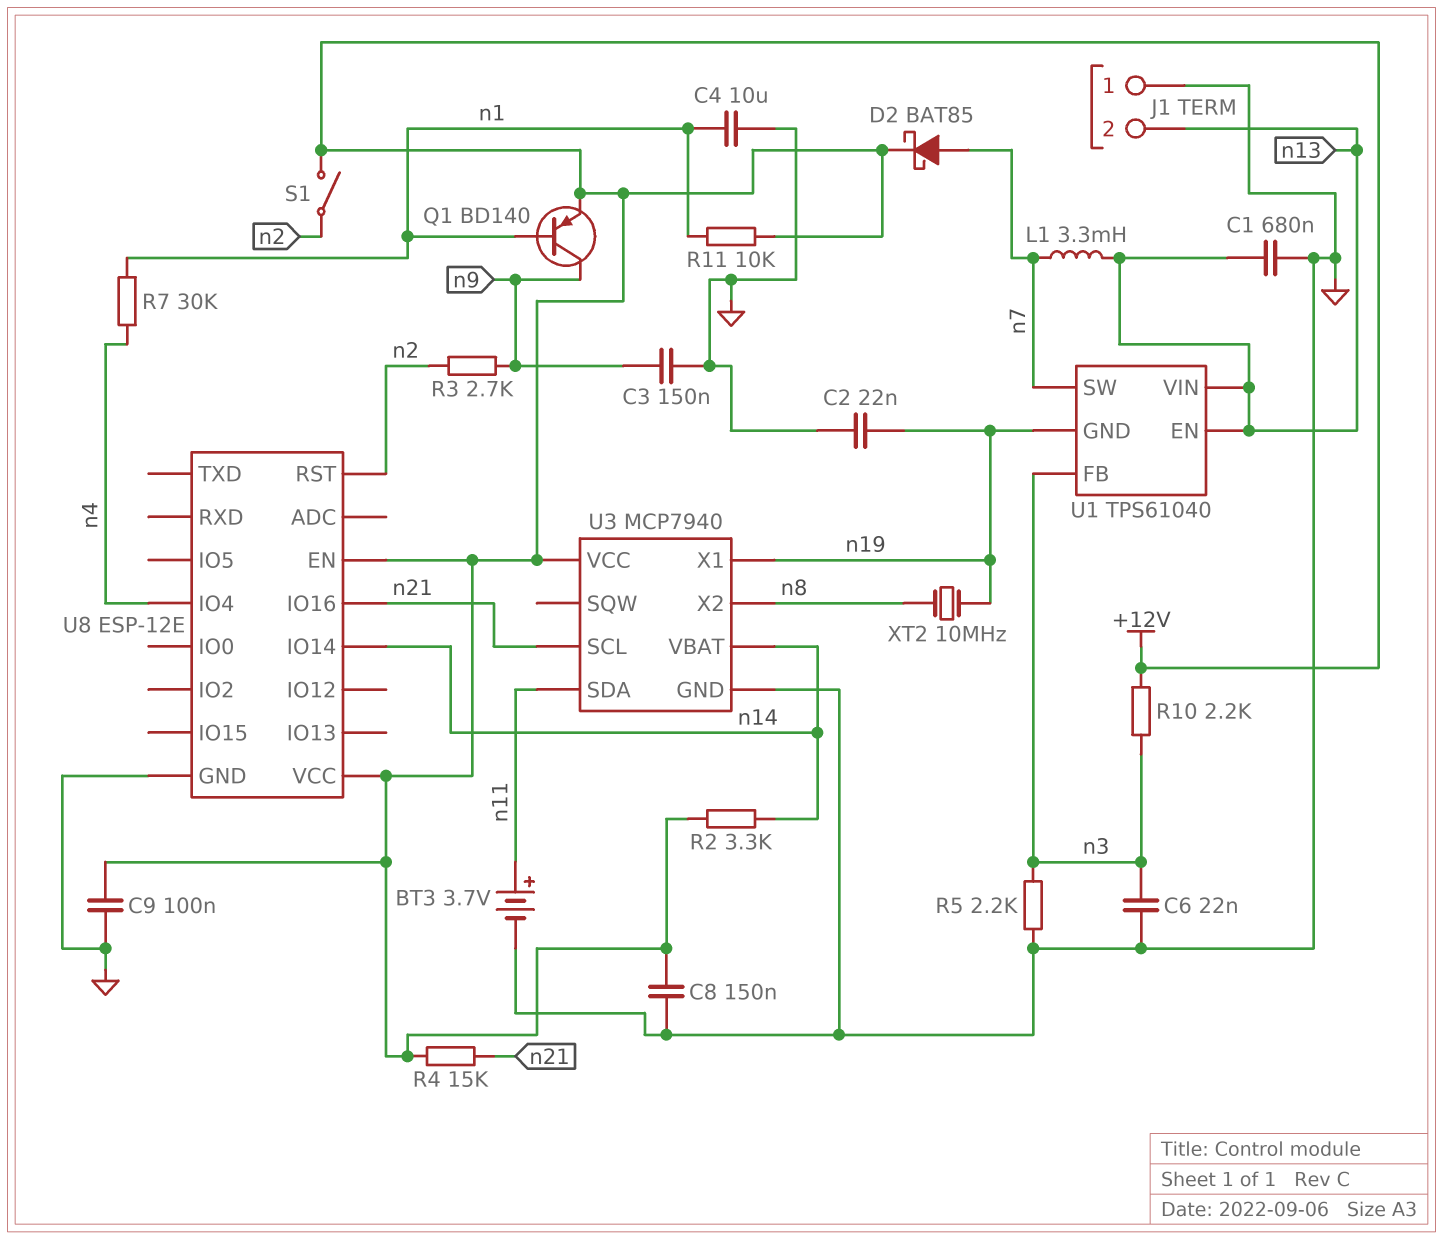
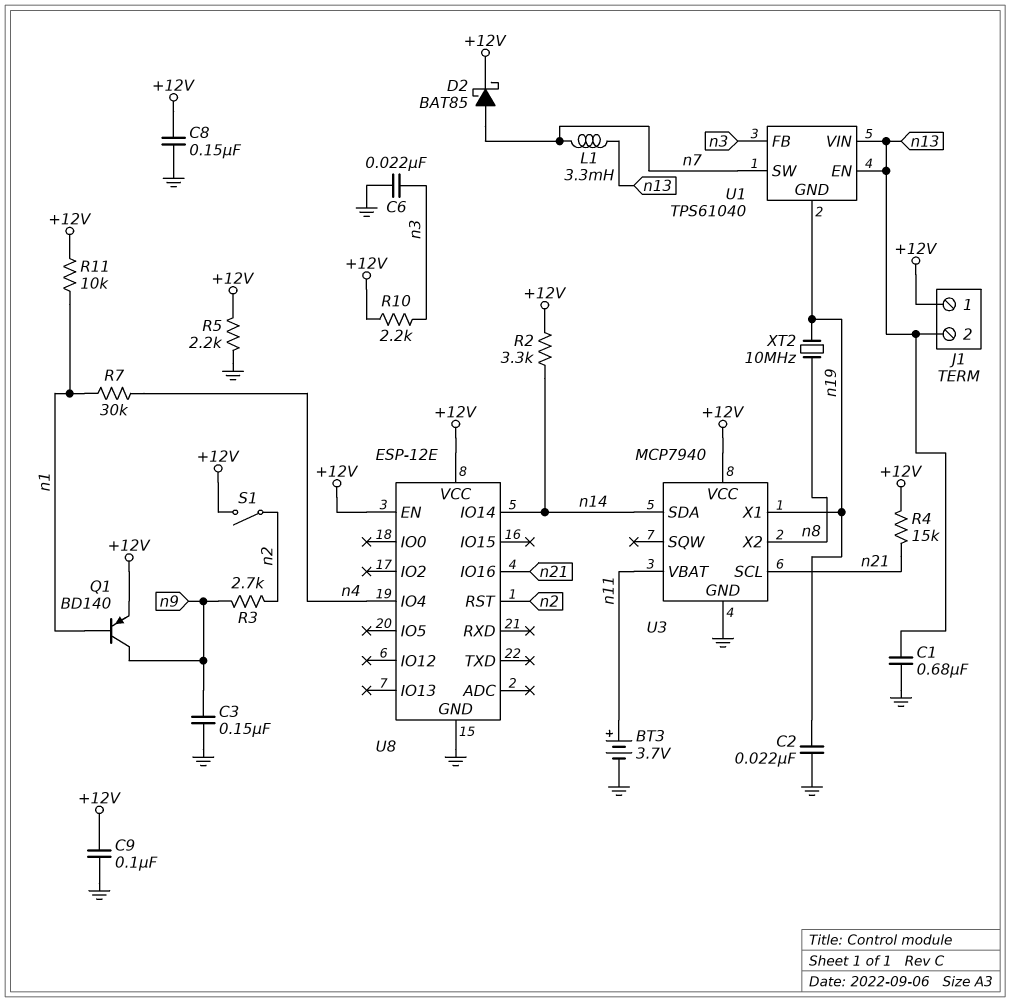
C4: 10uF (GND, n1) -> none
J1 pin 1: GND -> +12V
R5: 2.2k (GND, n3) -> 2.2k (+12V, GND)
U3 pin SDA: n11 -> n14
U3 pin VBAT: n14 -> n11

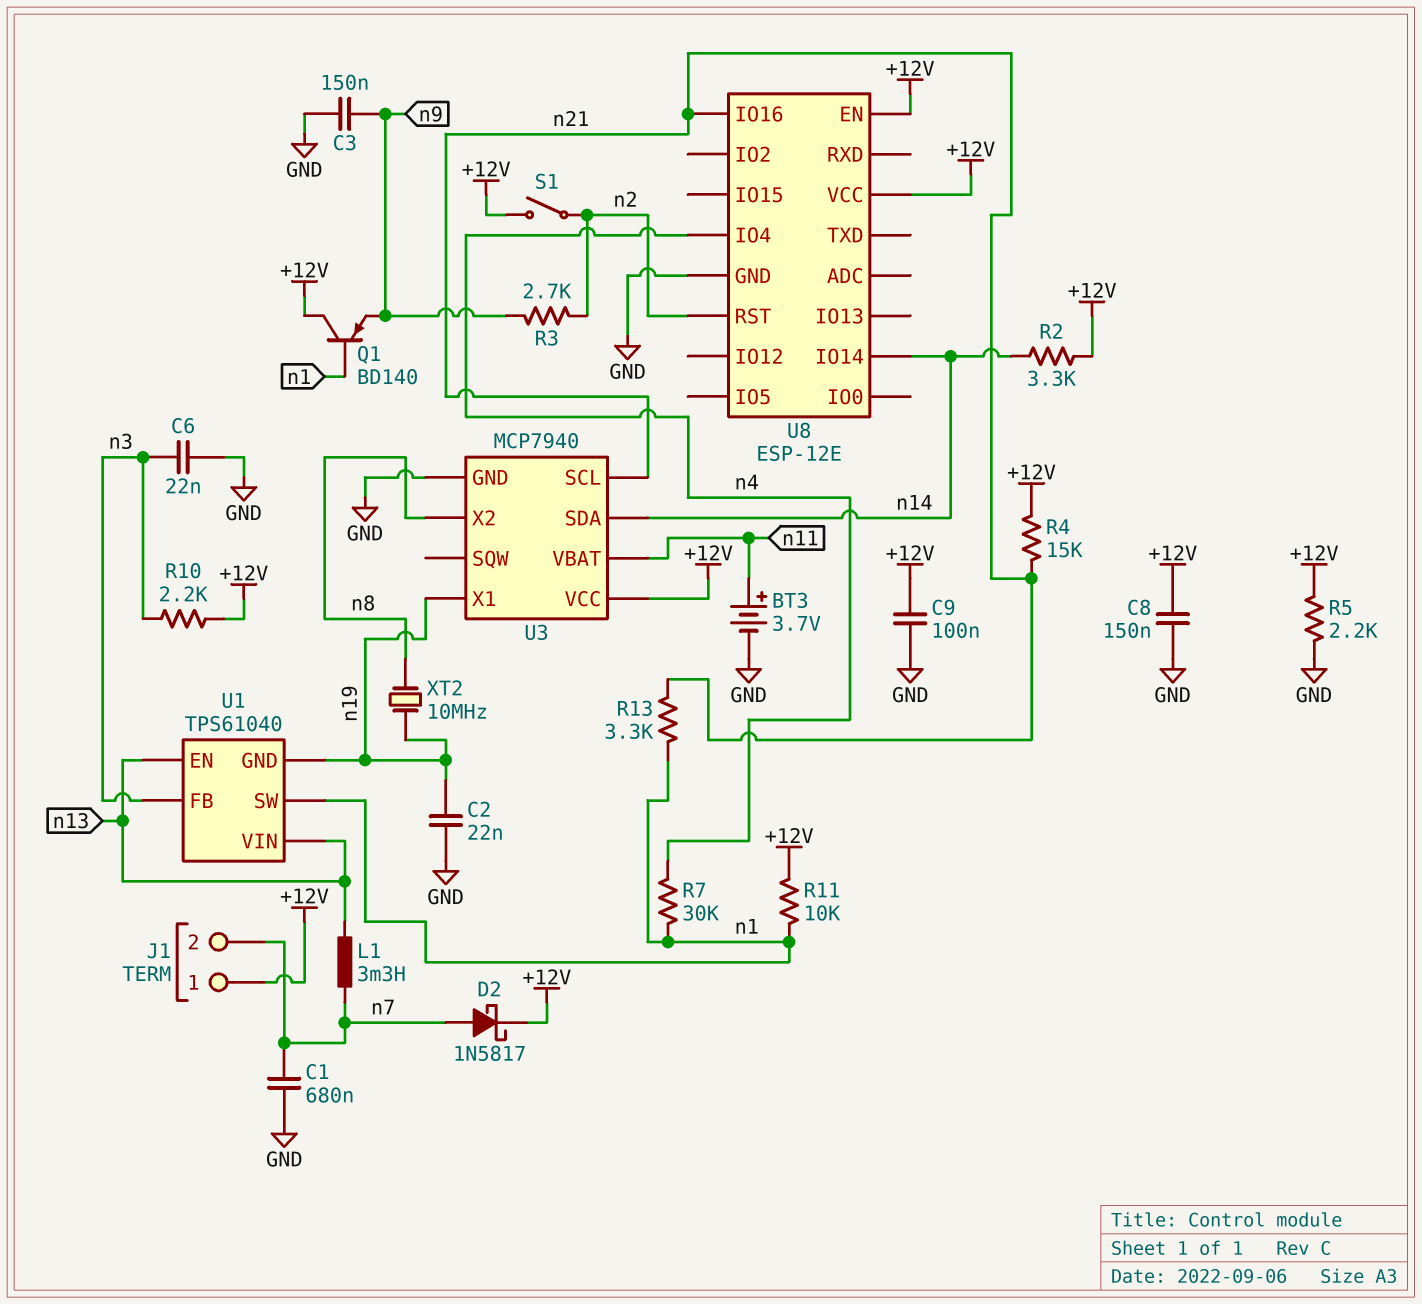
C1: 680nF (GND, n13) -> 680nF (GND, n7)
D2: schottky BAT85 (A n7, K +12V) -> schottky 1N5817 (A n7, K +12V)
J1 pin 2: n13 -> n7
Q1: PNP BD140 (B n1, C n9, E +12V) -> PNP BD140 (B n1, C +12V, E n9)
R13: none -> 3.3k (n1, n21)
U1 pin SW: n7 -> n1

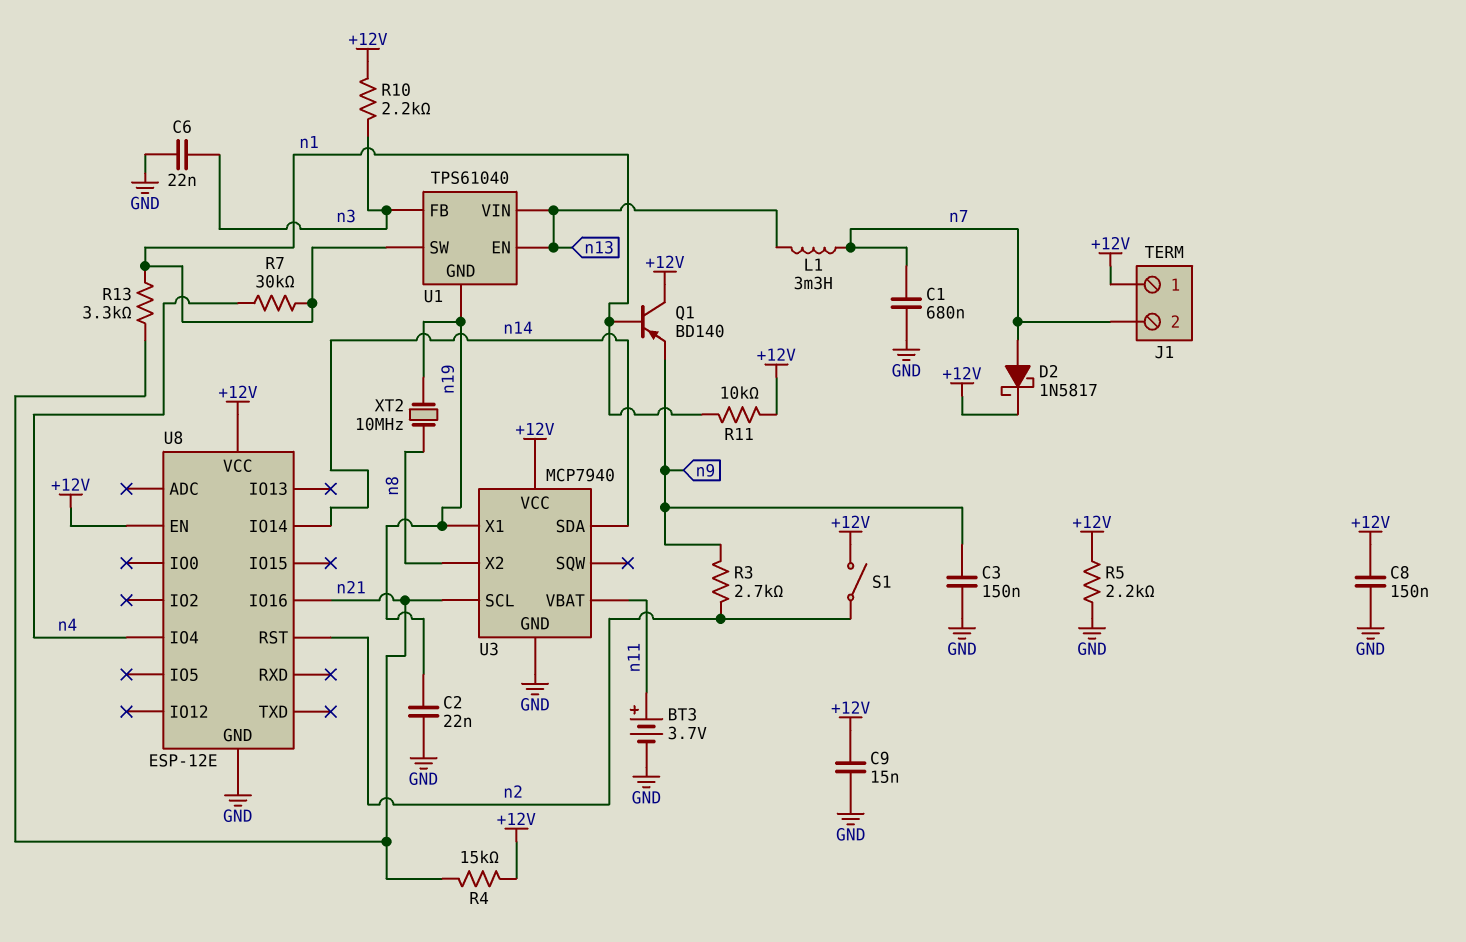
C9: 100nF (+12V, GND) -> 15nF (+12V, GND)
R2: 3.3k (+12V, n14) -> none

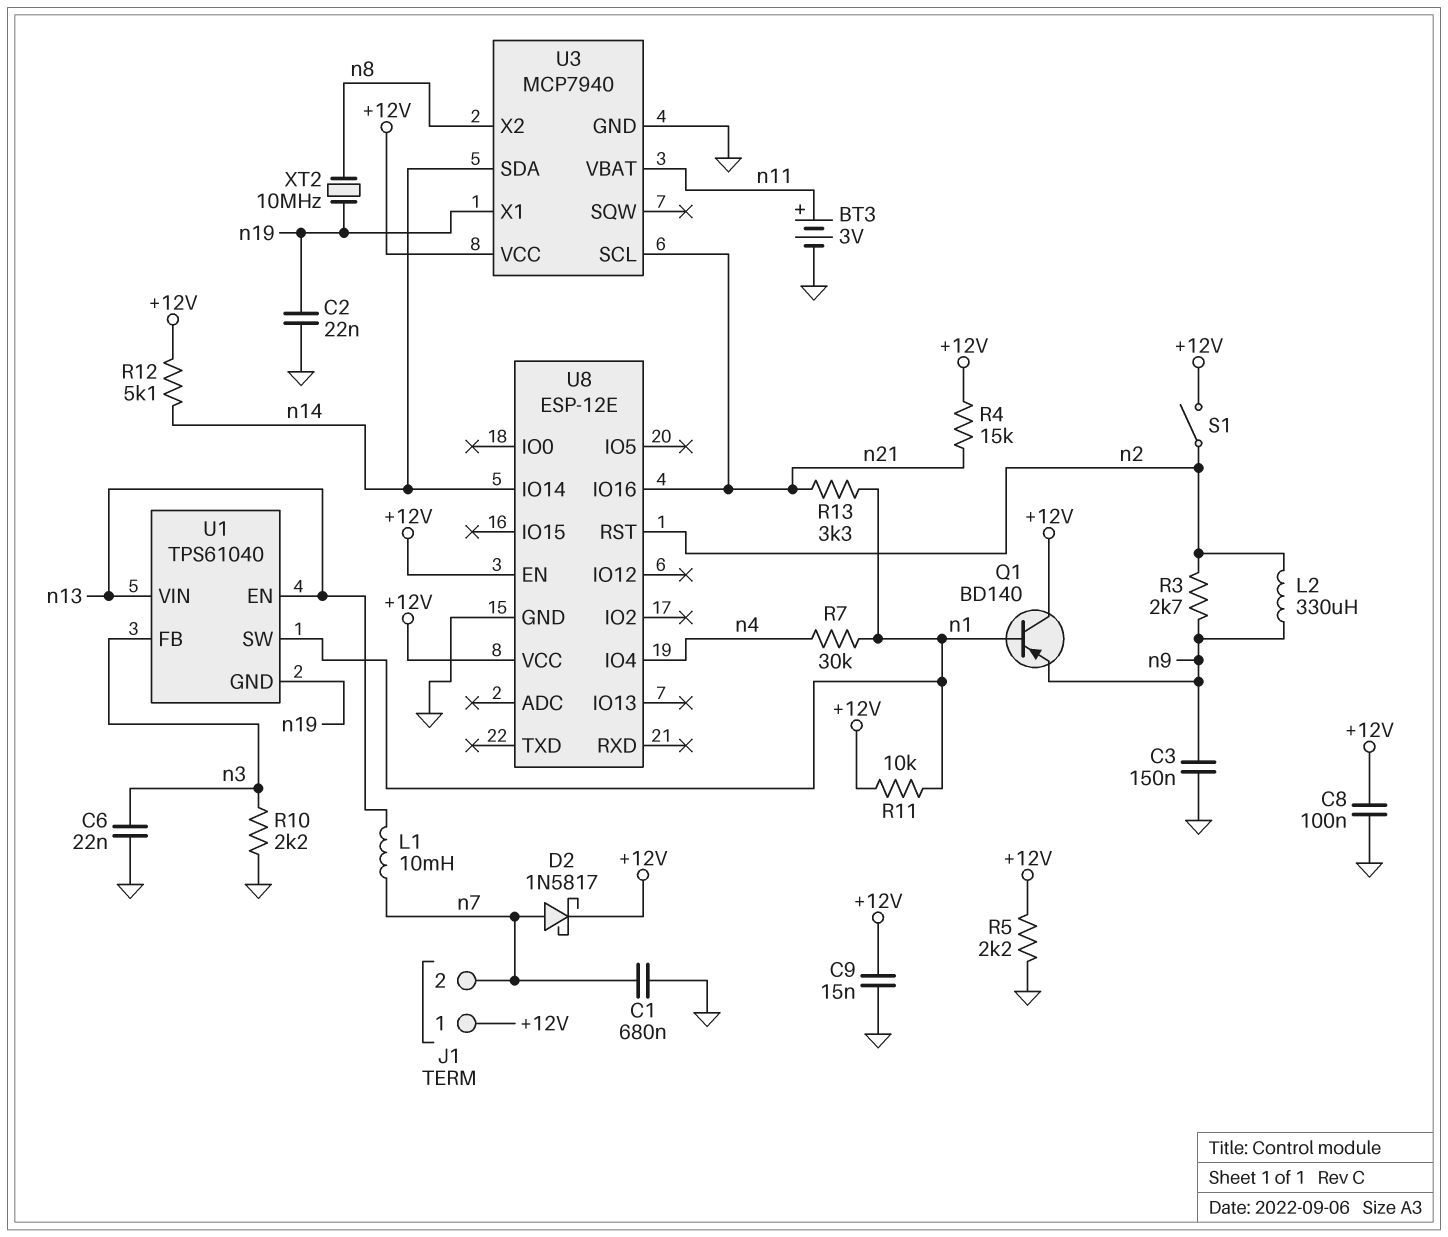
BT3: 3.7V (plus n11, minus GND) -> 3V (plus n11, minus GND)
C8: 150nF (+12V, GND) -> 100nF (+12V, GND)
L1: 3.3mH (n7, n13) -> 10mH (n7, n13)
L2: none -> 330uH (n2, n9)
R10: 2.2k (+12V, n3) -> 2.2k (GND, n3)
R12: none -> 5.1k (+12V, n14)

